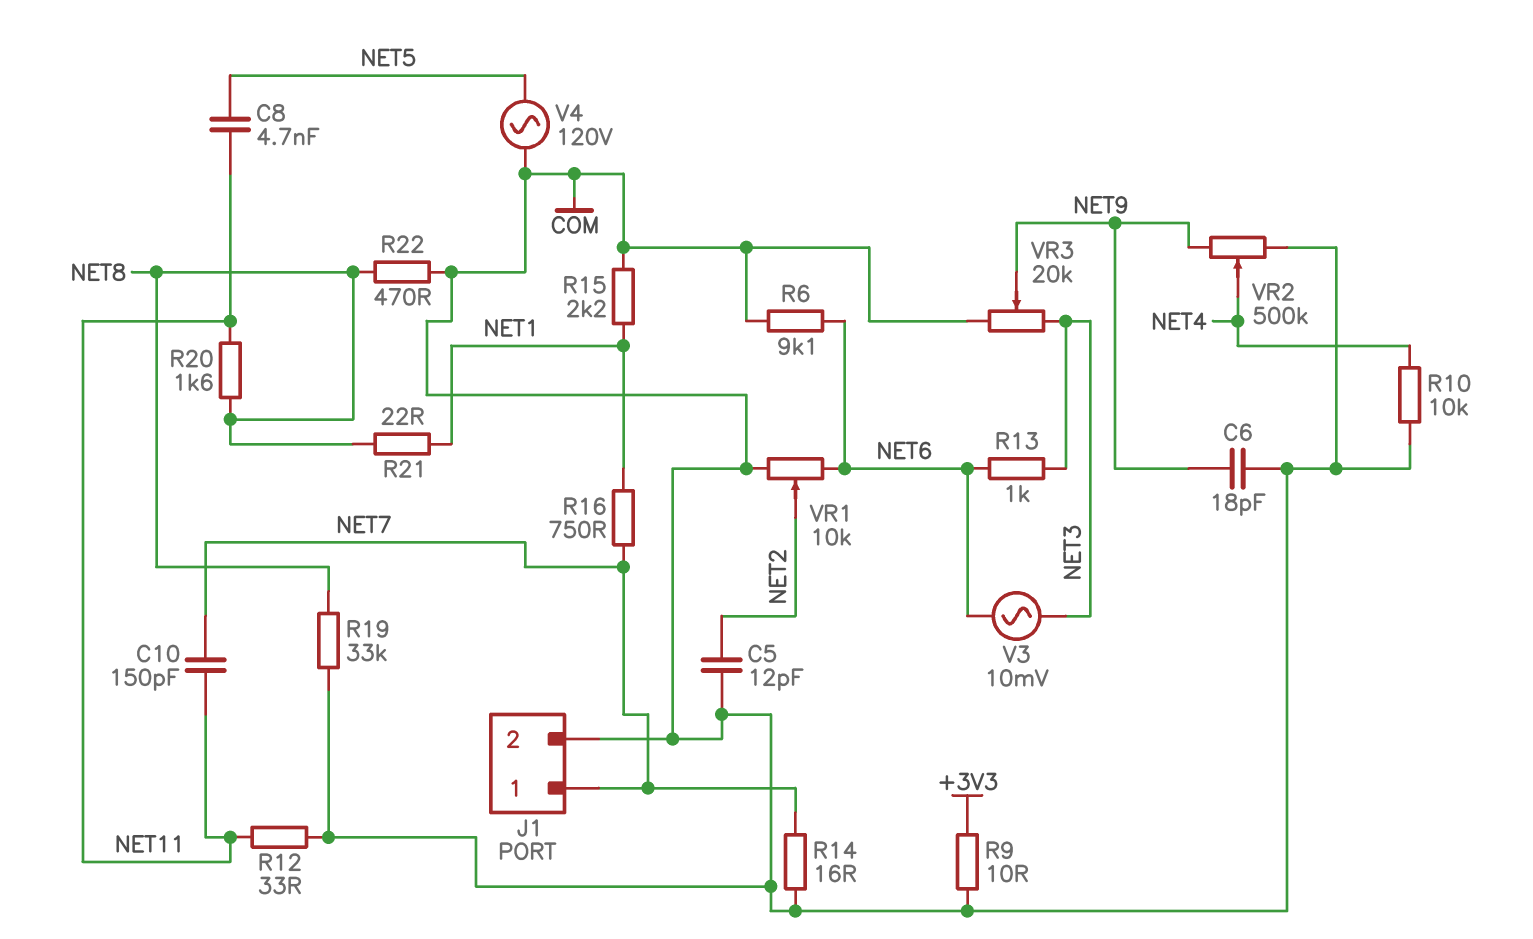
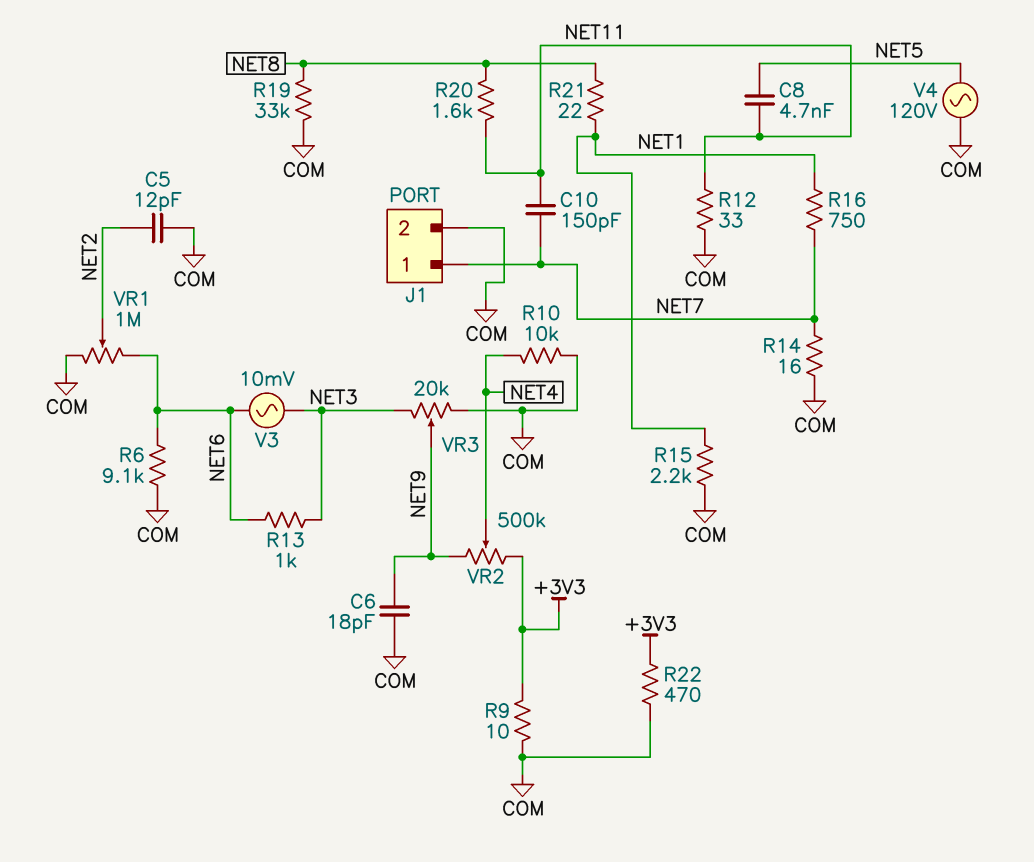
R22: 470 (COM, NET8) -> 470 (+3V3, COM)
VR1: 10k (COM, NET6, wiper NET2) -> 1M (COM, NET6, wiper NET2)
VR2: 500k (COM, NET9, wiper NET4) -> 500k (+3V3, NET9, wiper NET4)

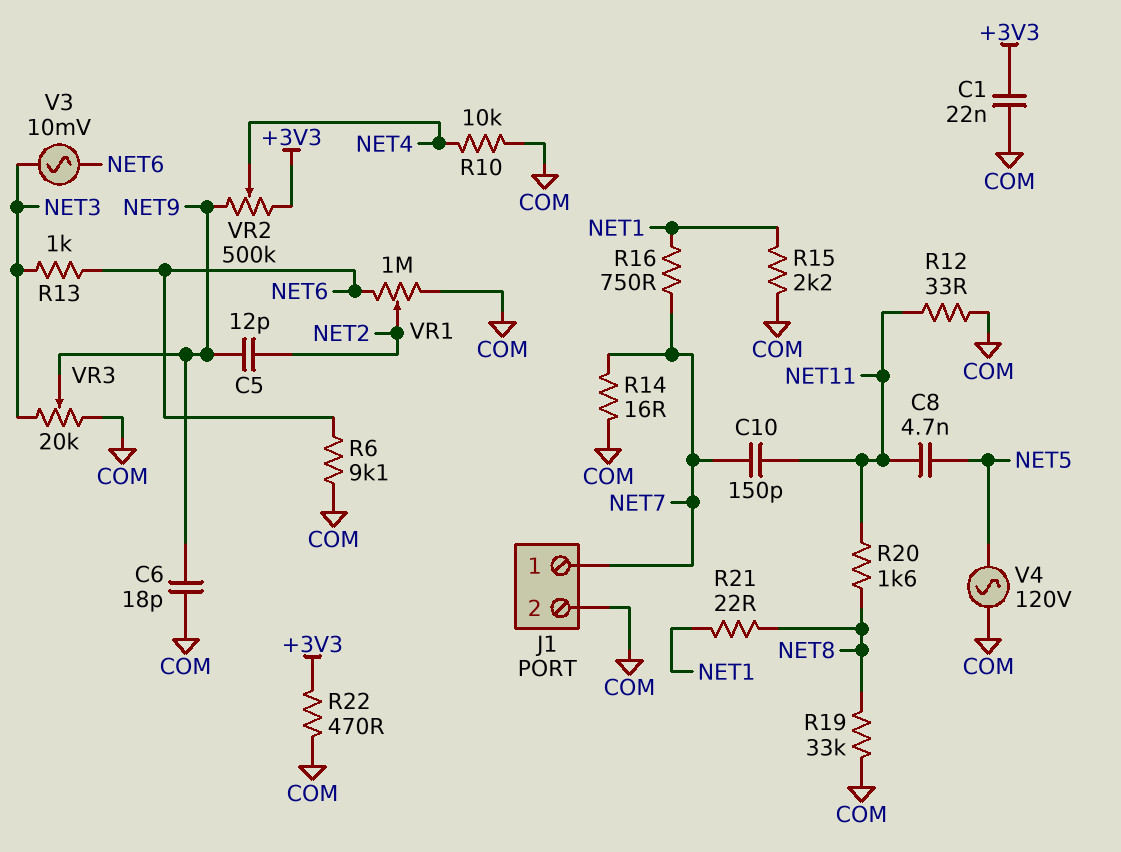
C1: none -> 22nF (+3V3, COM)
C5: 12pF (COM, NET2) -> 12pF (NET2, NET9)
R9: 10 (+3V3, COM) -> none

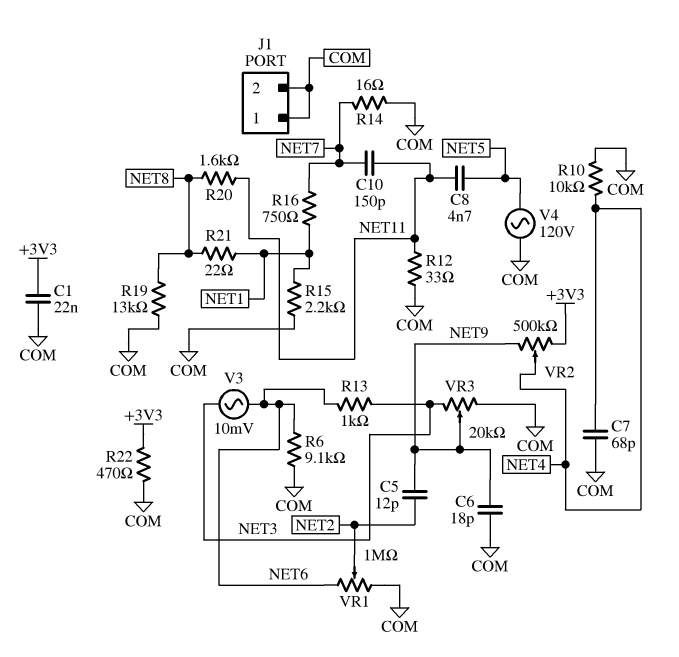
C7: none -> 68pF (COM, NET4)
J1 pin 1: NET7 -> COM
R19: 33k (COM, NET8) -> 13k (COM, NET8)

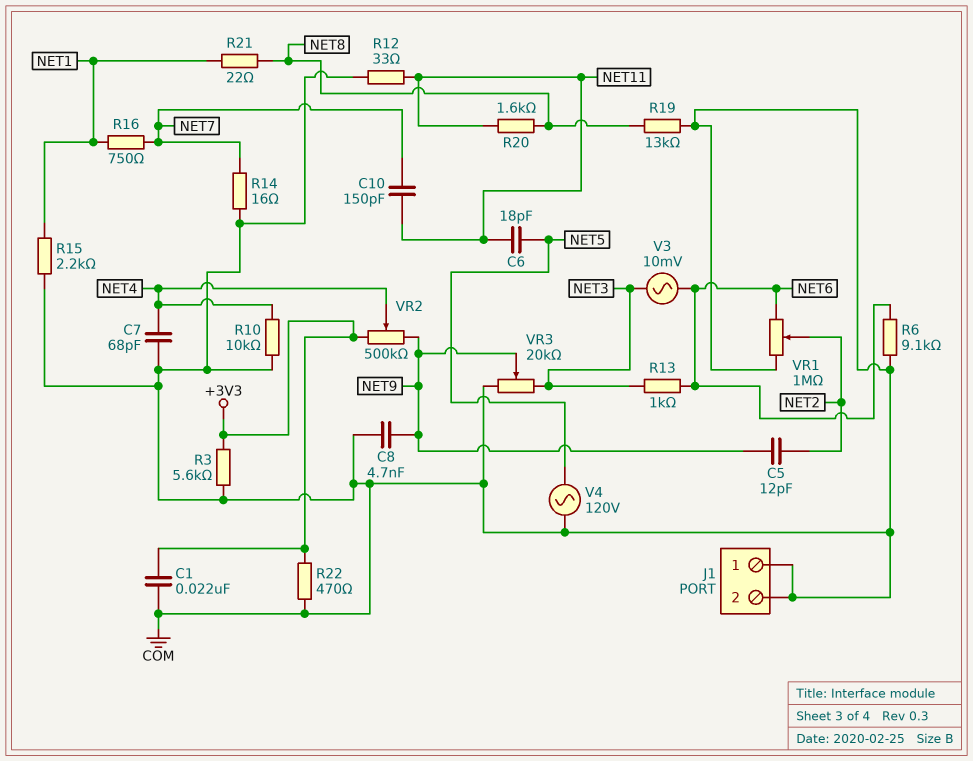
C6: 18pF (COM, NET9) -> 18pF (NET5, NET11)
C8: 4.7nF (NET5, NET11) -> 4.7nF (COM, NET9)
R3: none -> 5.6k (+3V3, COM)

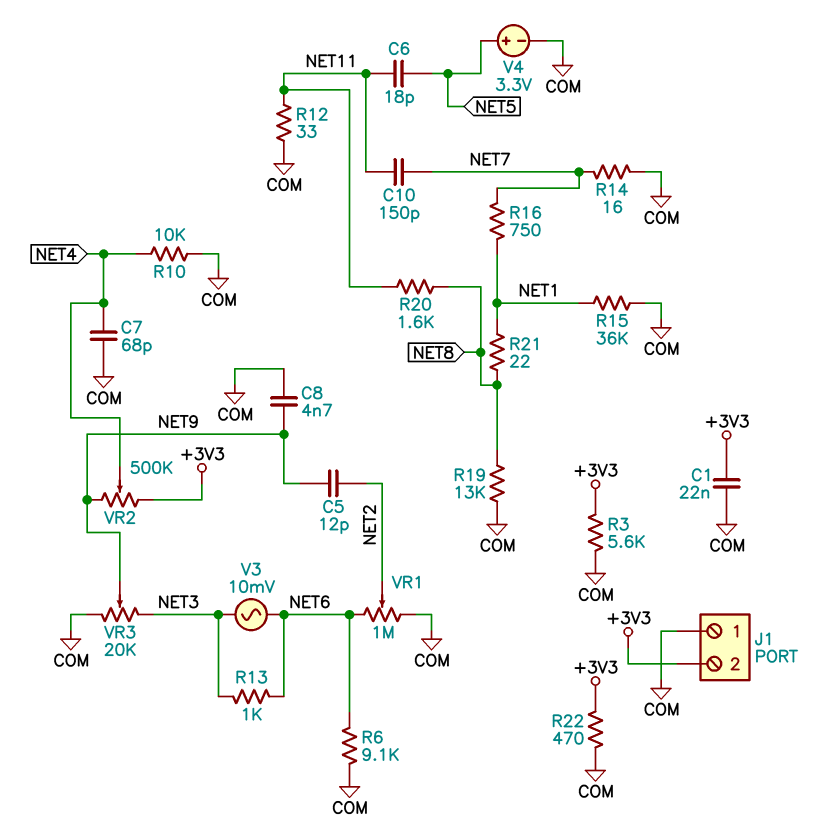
J1 pin 2: COM -> +3V3
R15: 2.2k (COM, NET1) -> 36k (COM, NET1)
V4: AC 120V (COM, NET5) -> 3.3V (plus NET5, minus COM)

